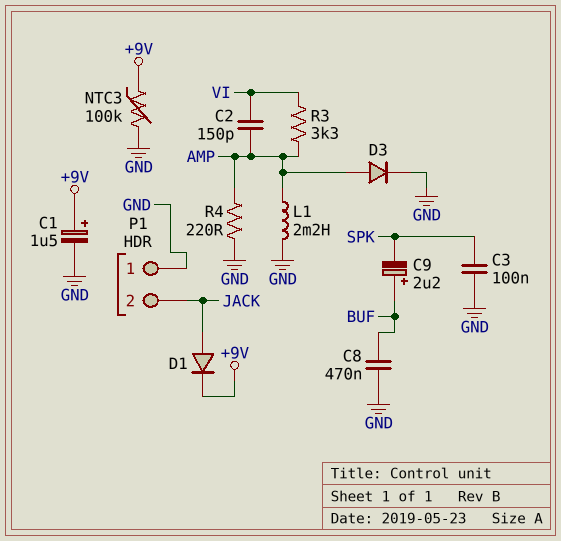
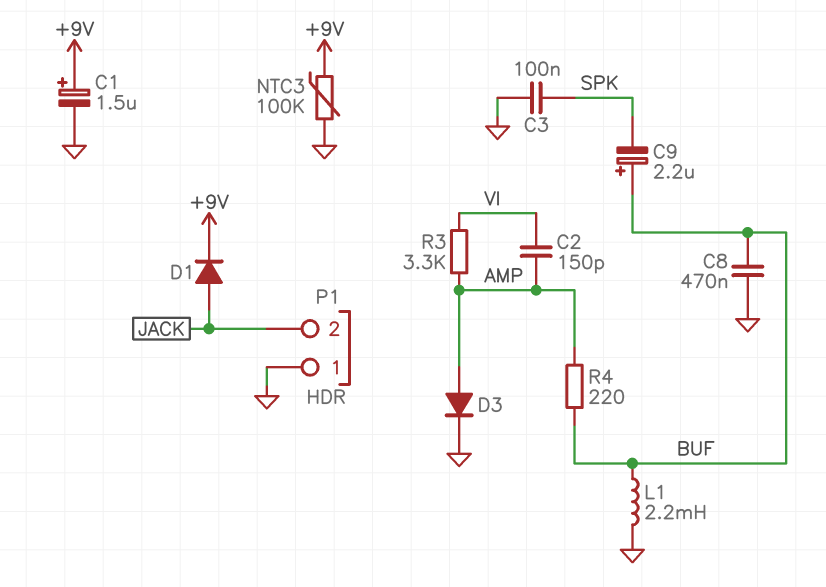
L1: 2.2mH (AMP, GND) -> 2.2mH (BUF, GND)
R4: 220 (AMP, GND) -> 220 (AMP, BUF)

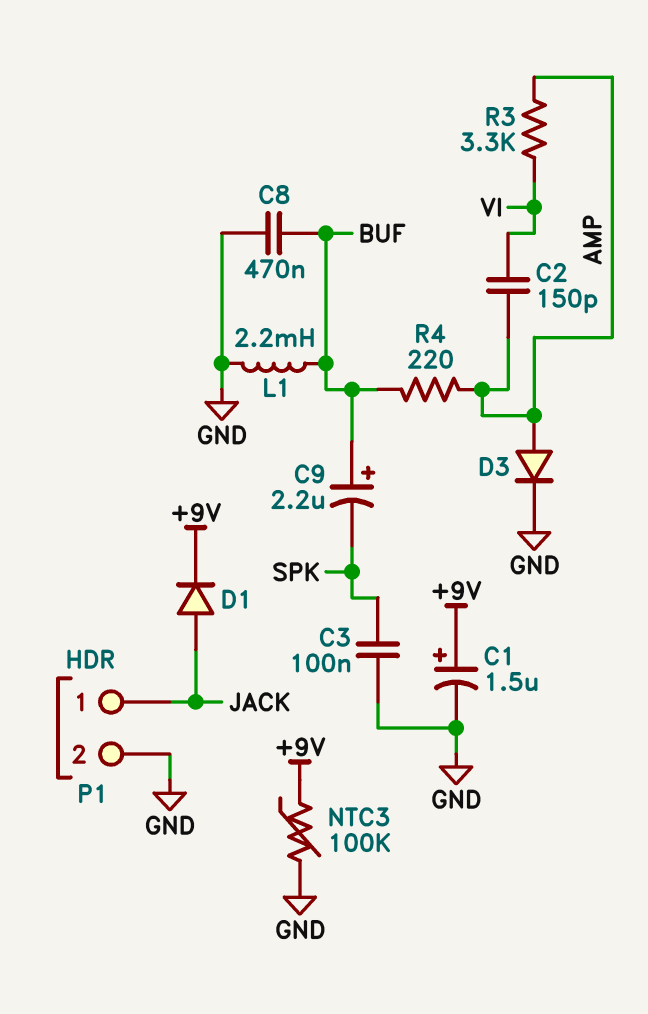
P1 pin 1: GND -> JACK
P1 pin 2: JACK -> GND

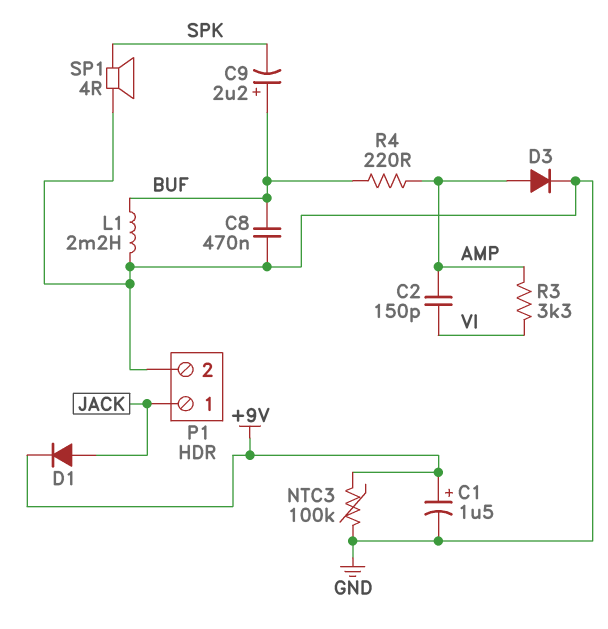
C3: 100nF (GND, SPK) -> none
SP1: none -> speaker 4R (GND, SPK)

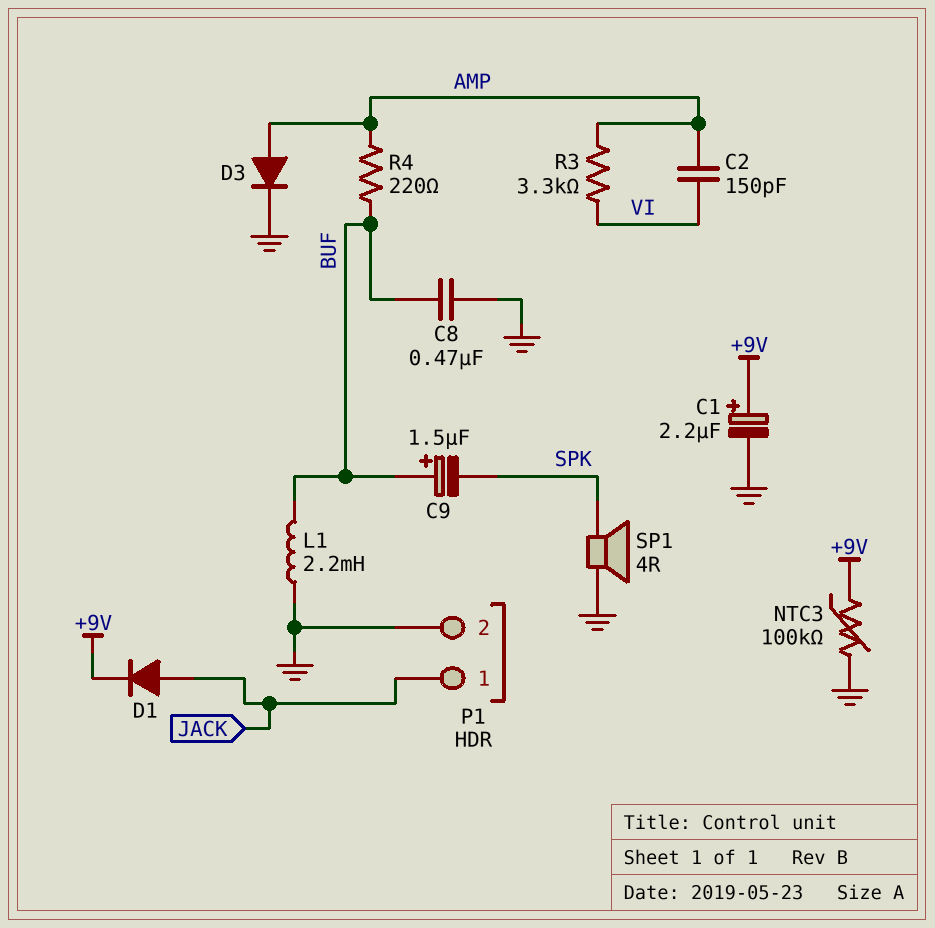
C1: 1.5uF (plus +9V, minus GND) -> 2.2uF (plus +9V, minus GND)
C9: 2.2uF (plus BUF, minus SPK) -> 1.5uF (plus BUF, minus SPK)

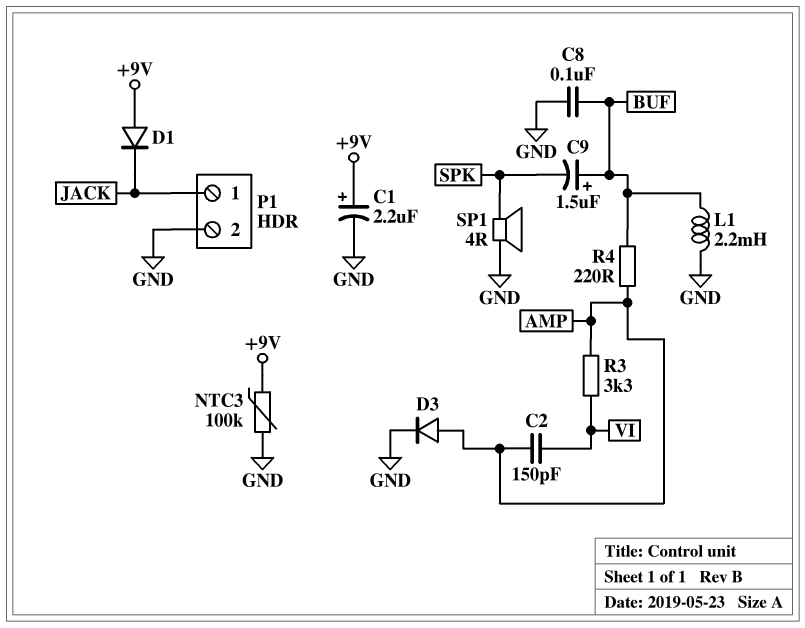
C8: 470nF (BUF, GND) -> 100nF (BUF, GND)
D1: diode (A JACK, K +9V) -> diode (A +9V, K JACK)

